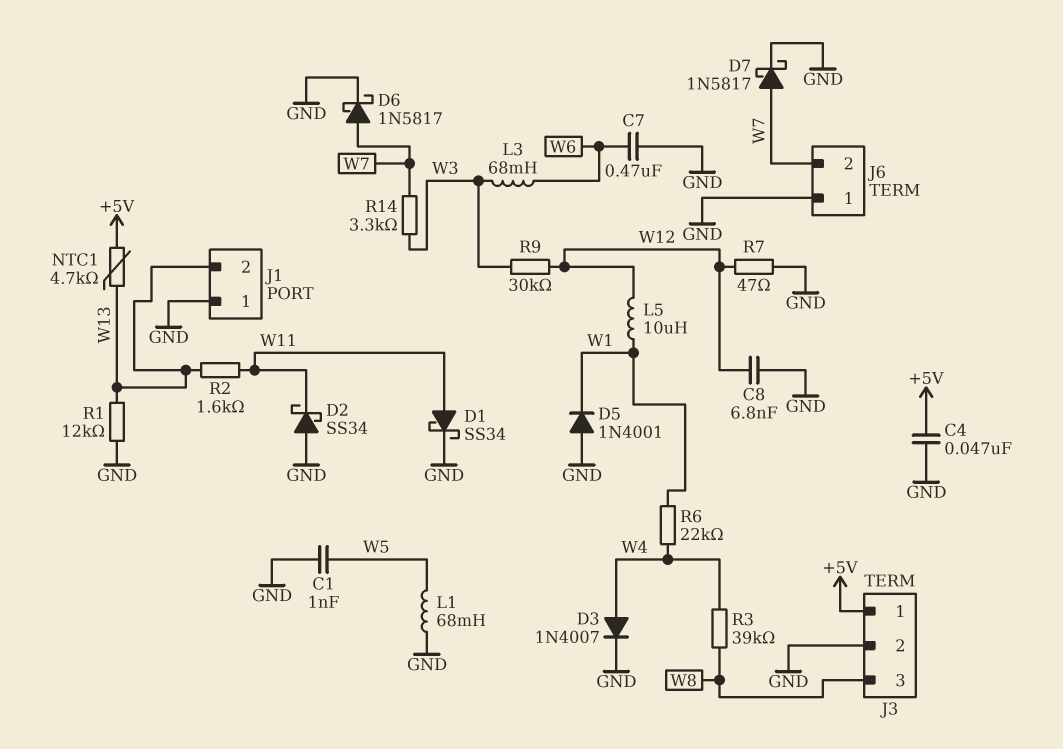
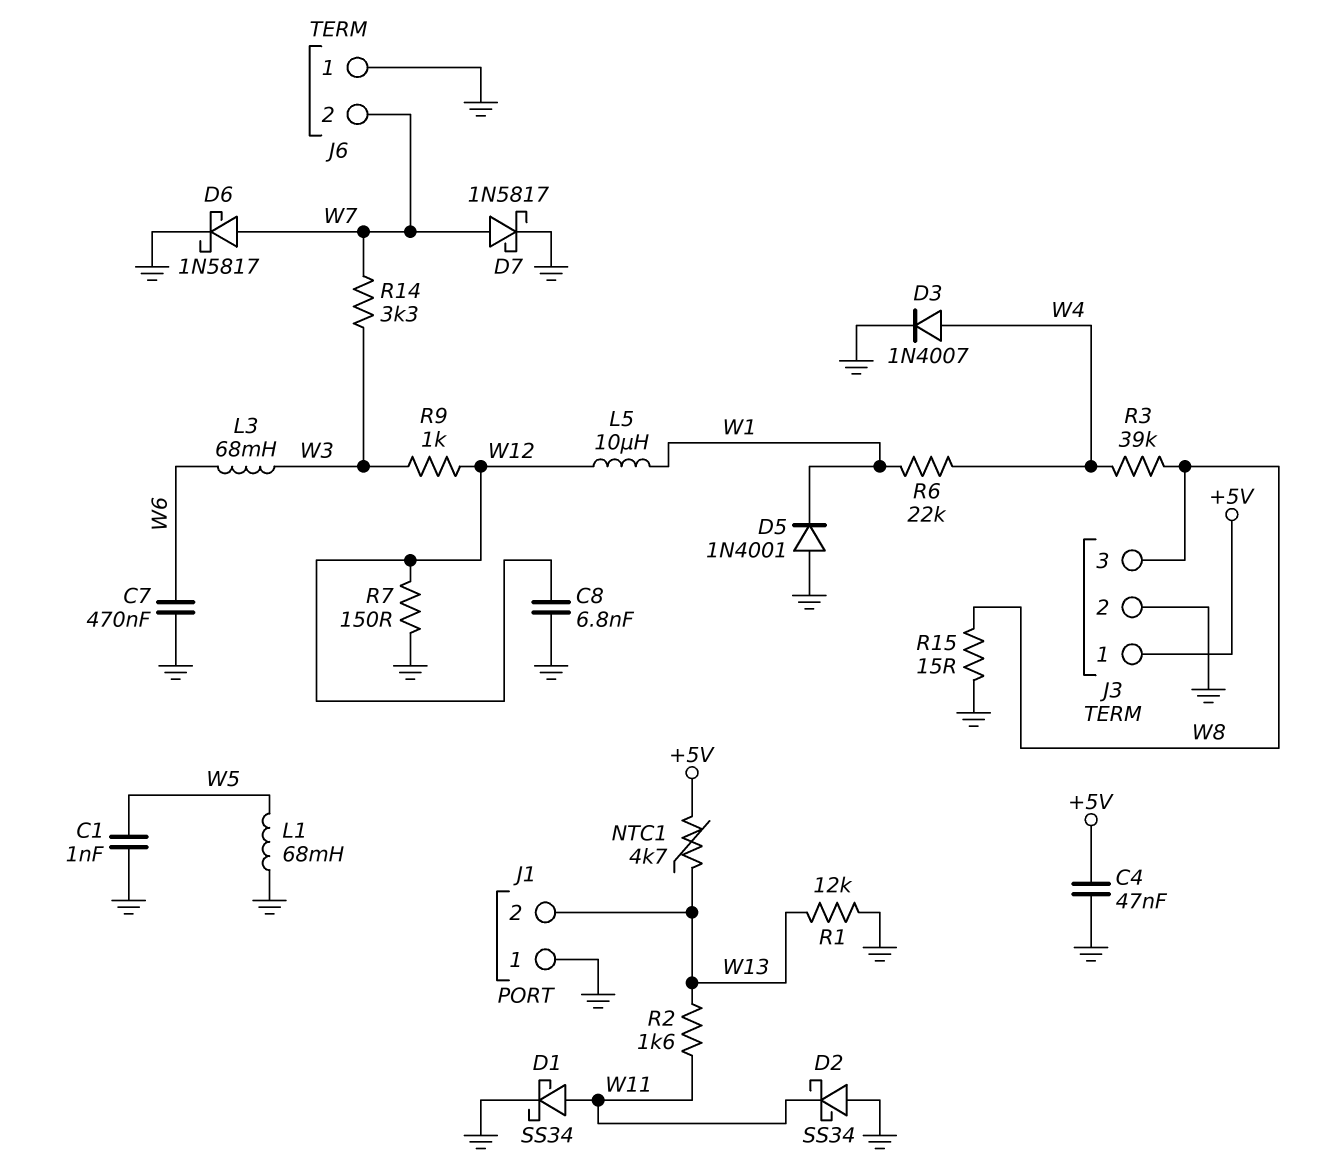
R7: 47 (GND, W12) -> 150 (GND, W12)
R9: 30k (W3, W12) -> 1k (W3, W12)
R15: none -> 15 (GND, W8)

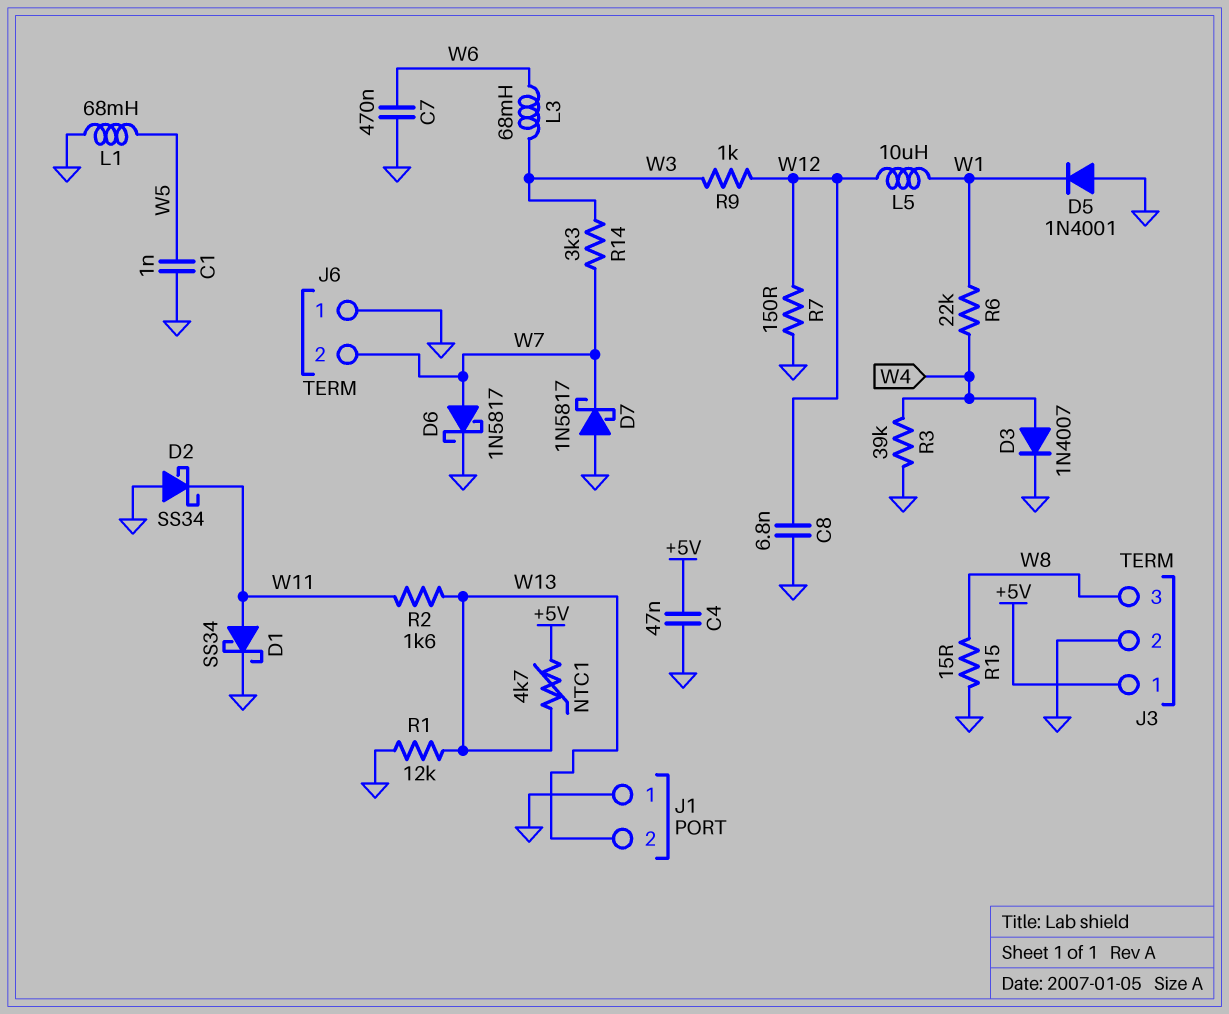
D7: schottky 1N5817 (A W7, K GND) -> schottky 1N5817 (A GND, K W7)
R3: 39k (W4, W8) -> 39k (GND, W4)

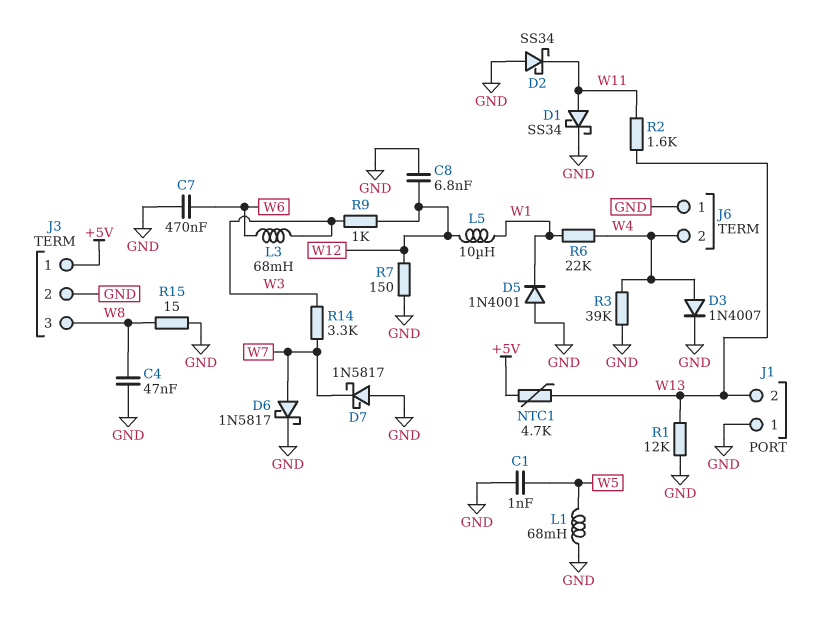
C4: 47nF (+5V, GND) -> 47nF (GND, W8)
J6 pin 2: W7 -> W4

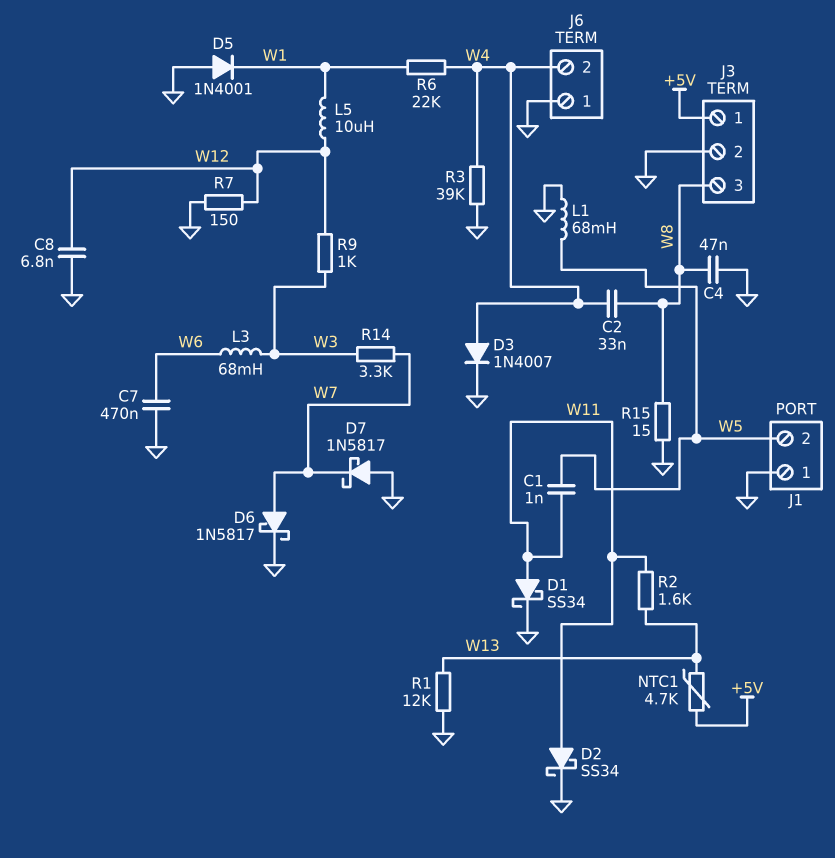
C1: 1nF (GND, W5) -> 1nF (W5, W11)
C2: none -> 33nF (W4, W8)
D2: schottky SS34 (A GND, K W11) -> schottky SS34 (A W11, K GND)
J1 pin 2: W13 -> W5

